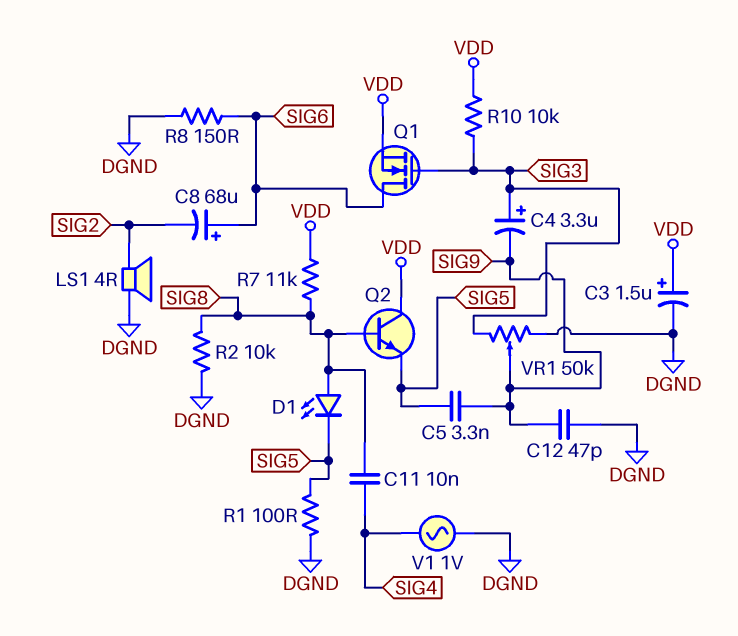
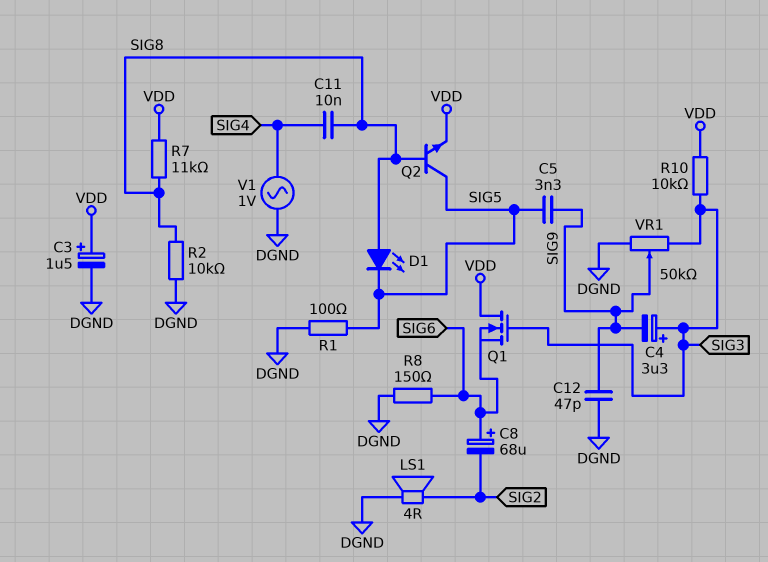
Q1: NMOS (G SIG3, D SIG6, S VDD) -> NMOS (G SIG3, D VDD, S SIG6)
Q2: NPN (B SIG8, C VDD, E SIG5) -> NPN (B SIG8, C SIG5, E VDD)

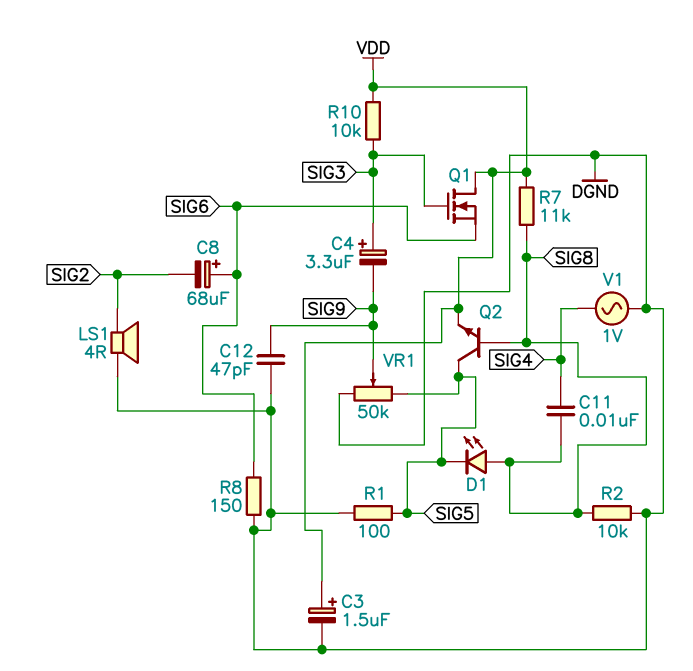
C5: 3.3nF (SIG5, SIG9) -> none
VR1: 50k (DGND, SIG3, wiper SIG9) -> 50k (DGND, SIG5, wiper SIG9)

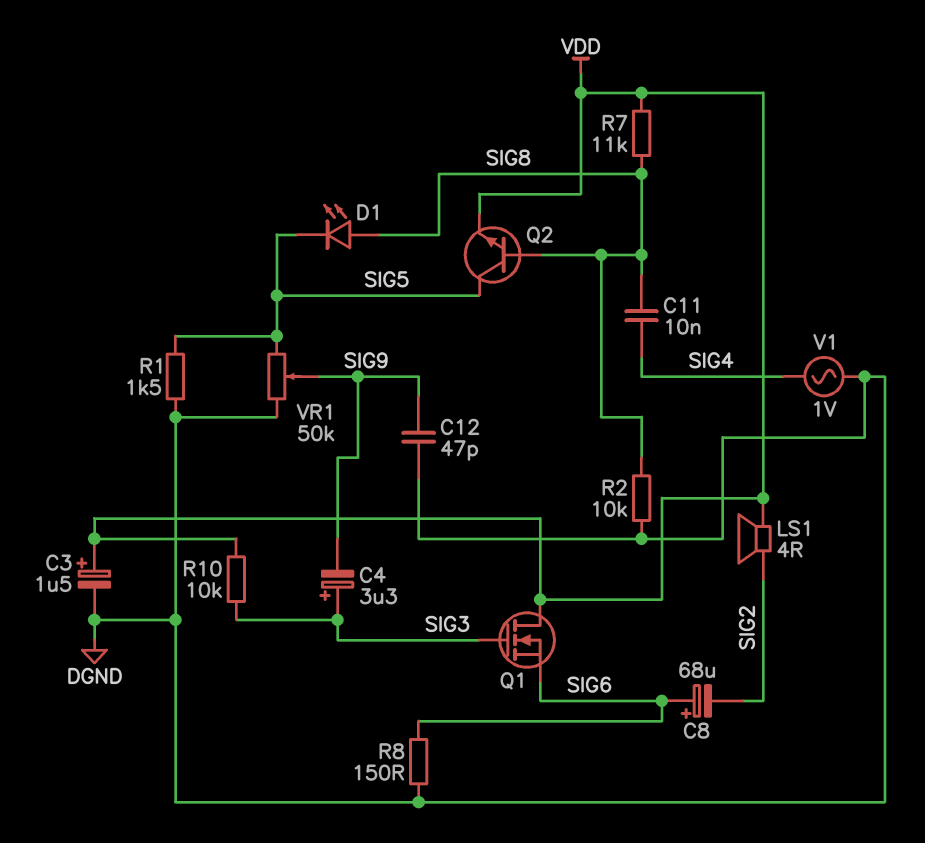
LS1: speaker 4R (DGND, SIG2) -> speaker 4R (SIG2, VDD)
R1: 100 (DGND, SIG5) -> 1.5k (DGND, SIG5)

